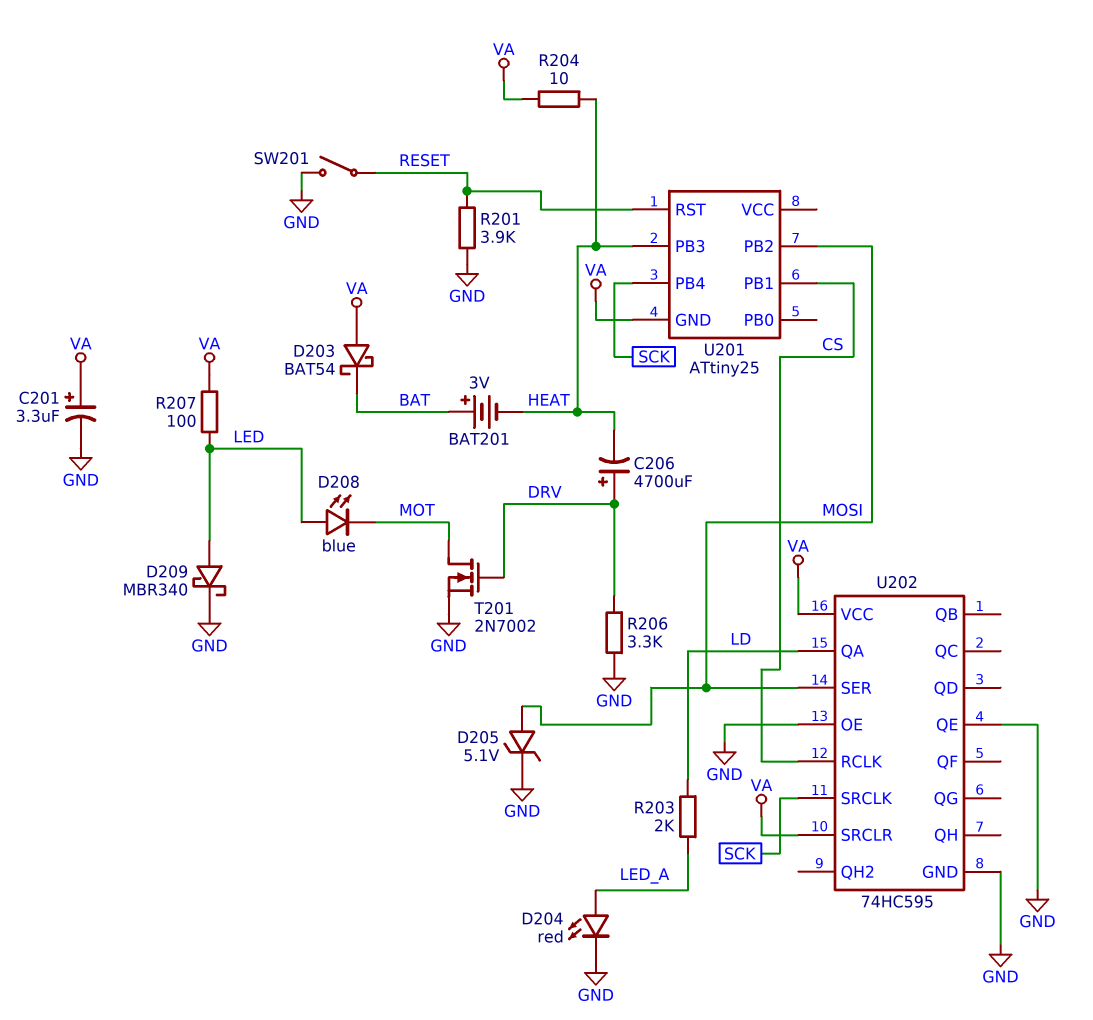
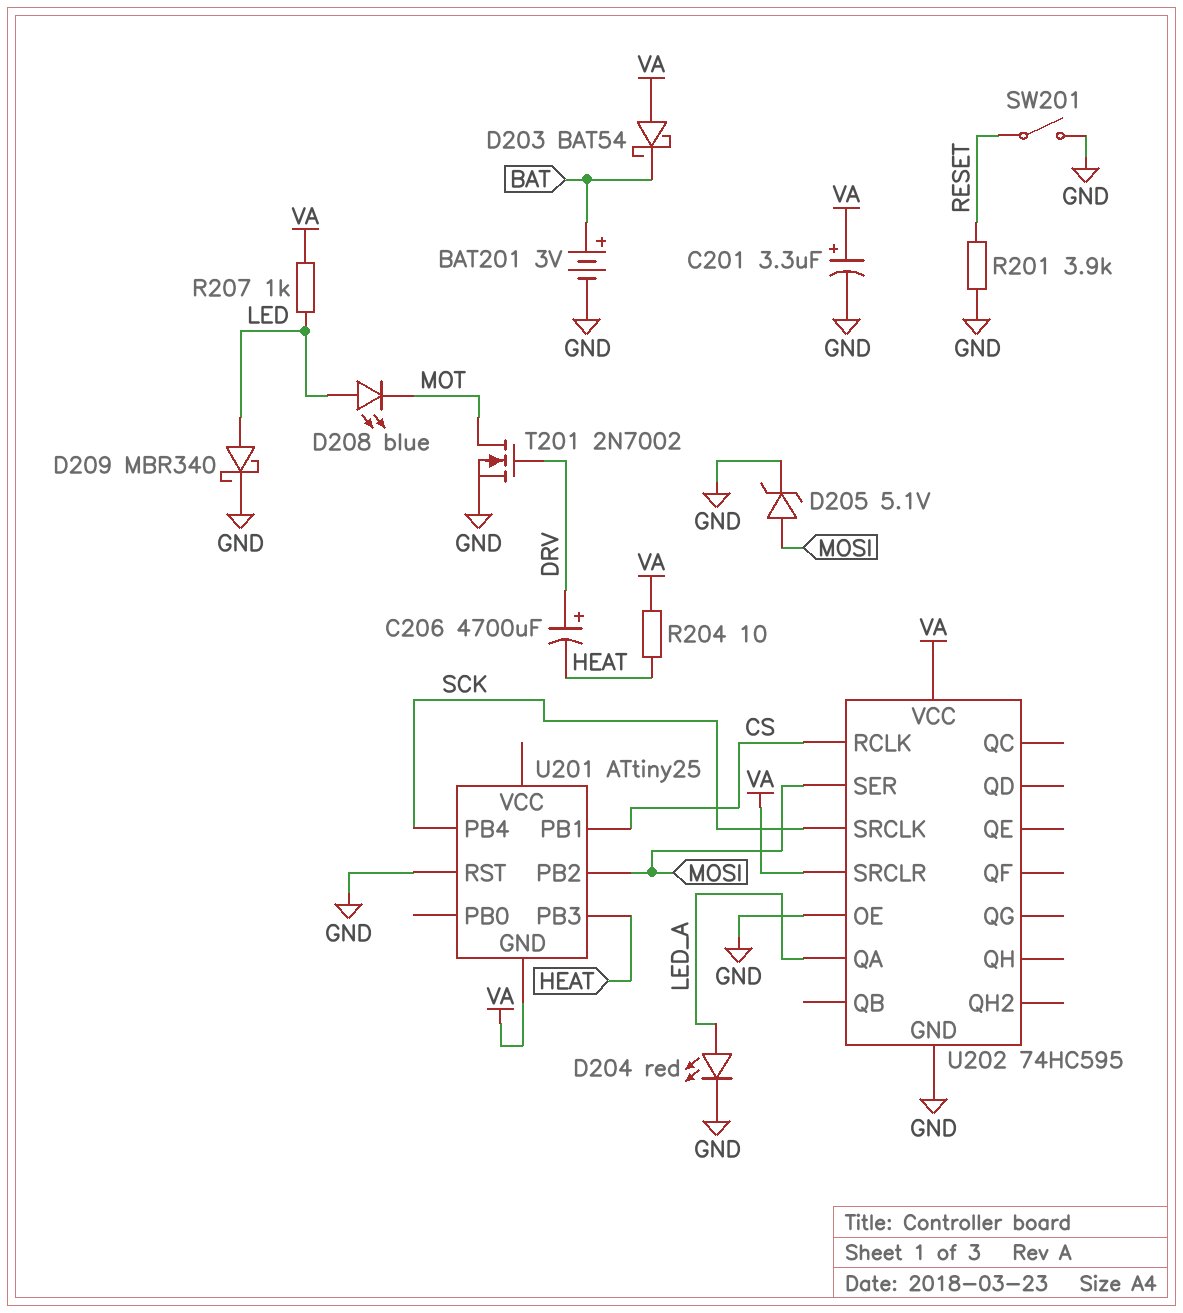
BAT201: 3V (plus BAT, minus HEAT) -> 3V (plus BAT, minus GND)
R203: 2k (LD, LED_A) -> none
R206: 3.3k (DRV, GND) -> none
R207: 100 (LED, VA) -> 1k (LED, VA)
U201 pin RST: RESET -> GND
U202 pin QA: LD -> LED_A
U202 pin QE: GND -> none

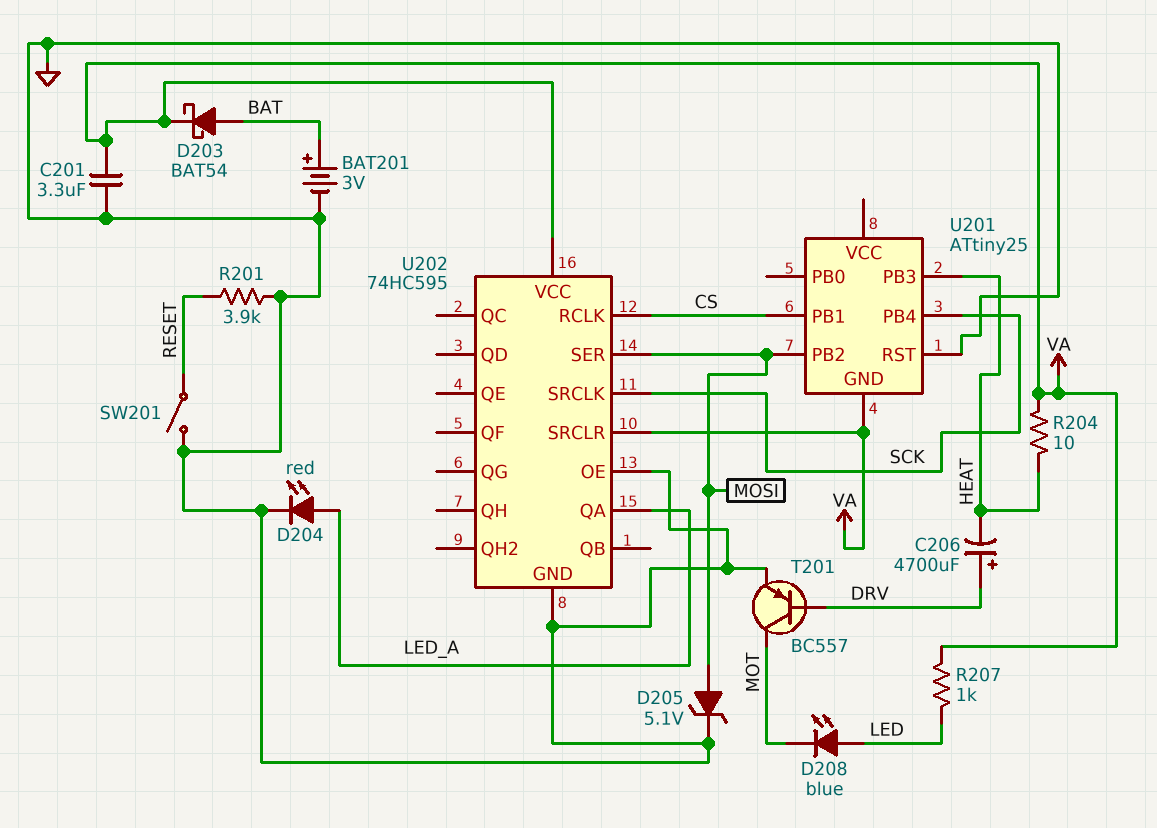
C201: 3.3uF (plus VA, minus GND) -> 3.3uF (GND, VA)
D203: schottky BAT54 (A VA, K BAT) -> schottky BAT54 (A BAT, K VA)
D209: schottky MBR340 (A LED, K GND) -> none
T201: NMOS 2N7002 (G DRV, D MOT, S GND) -> PNP BC557 (B DRV, C MOT, E GND)

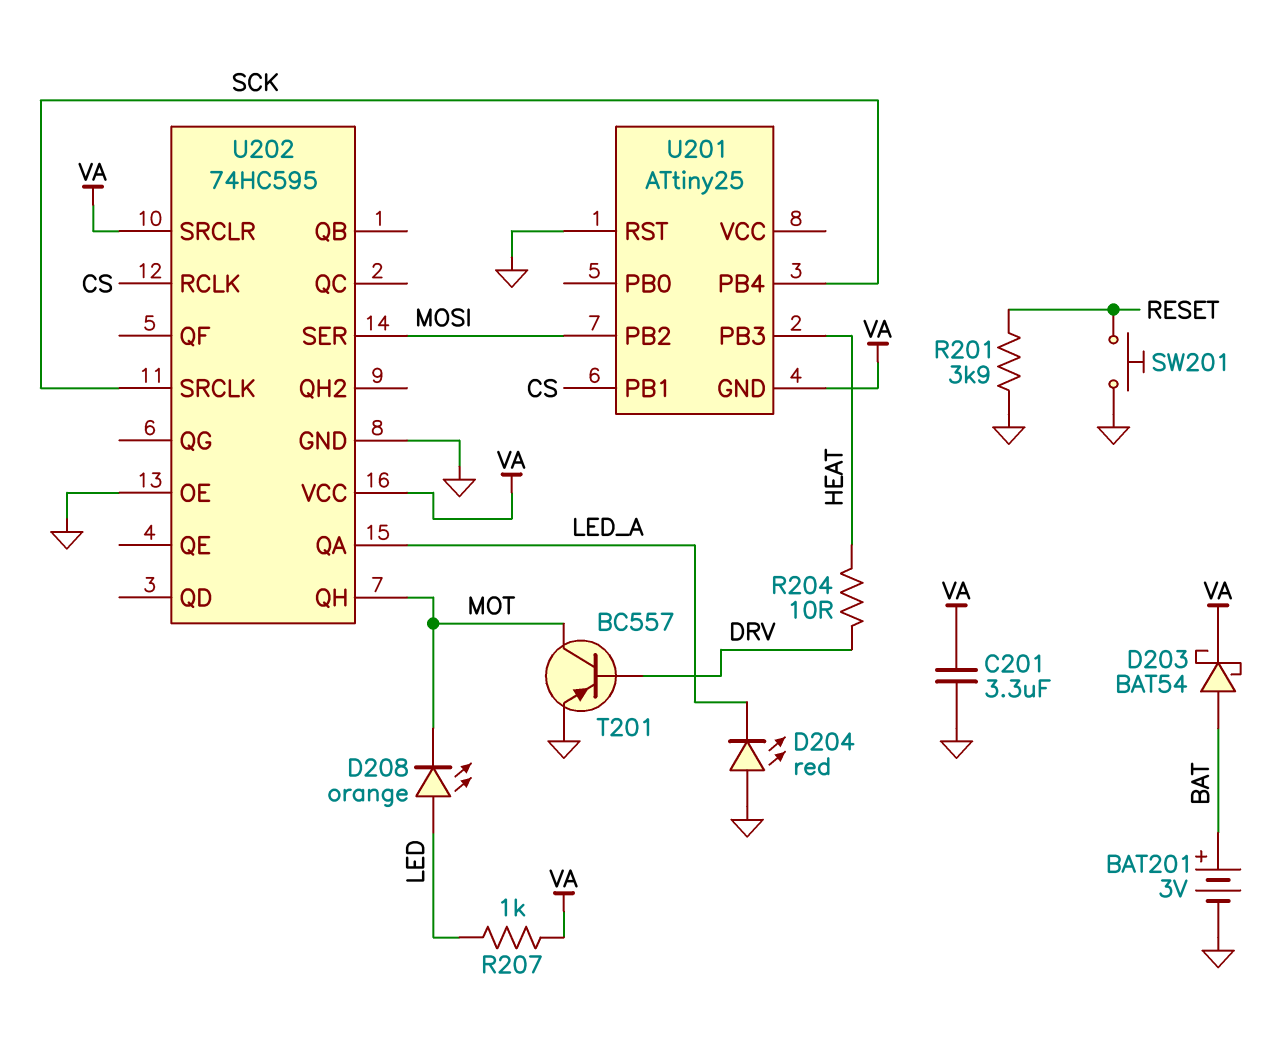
C206: 4700uF (plus DRV, minus HEAT) -> none
D204: LED red (A LED_A, K GND) -> LED red (A GND, K LED_A)
D205: zener 5.1V (A MOSI, K GND) -> none
D208: LED blue (A LED, K MOT) -> LED orange (A LED, K MOT)
R204: 10 (HEAT, VA) -> 10 (DRV, HEAT)
SW201: switch (GND, RESET) -> button (GND, RESET)
U202 pin QH: none -> MOT

